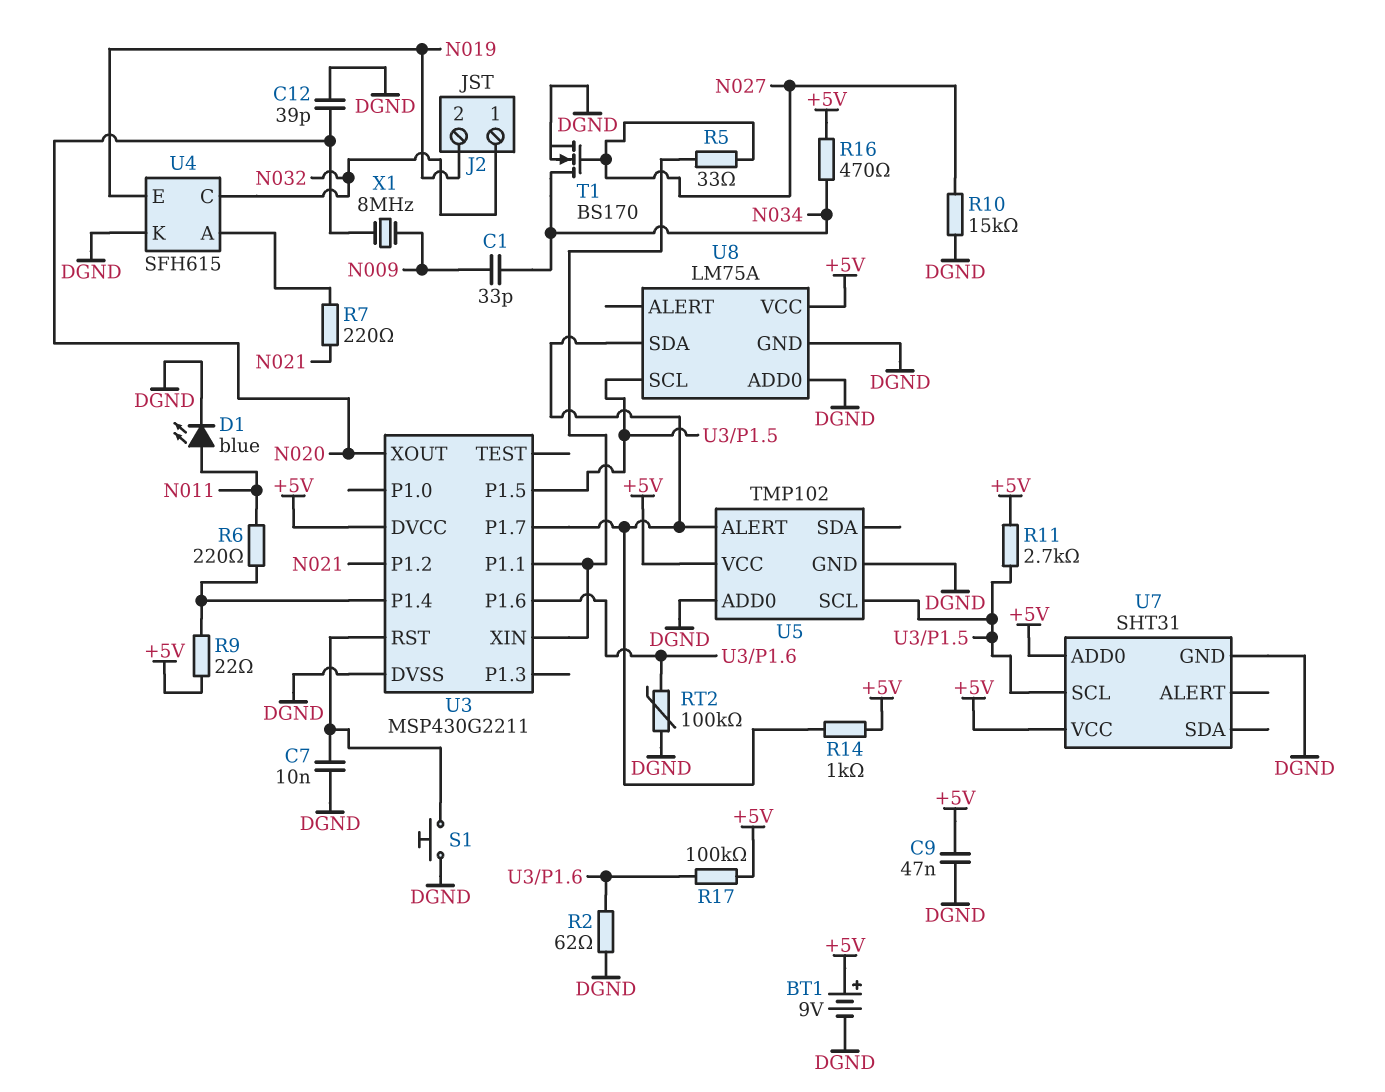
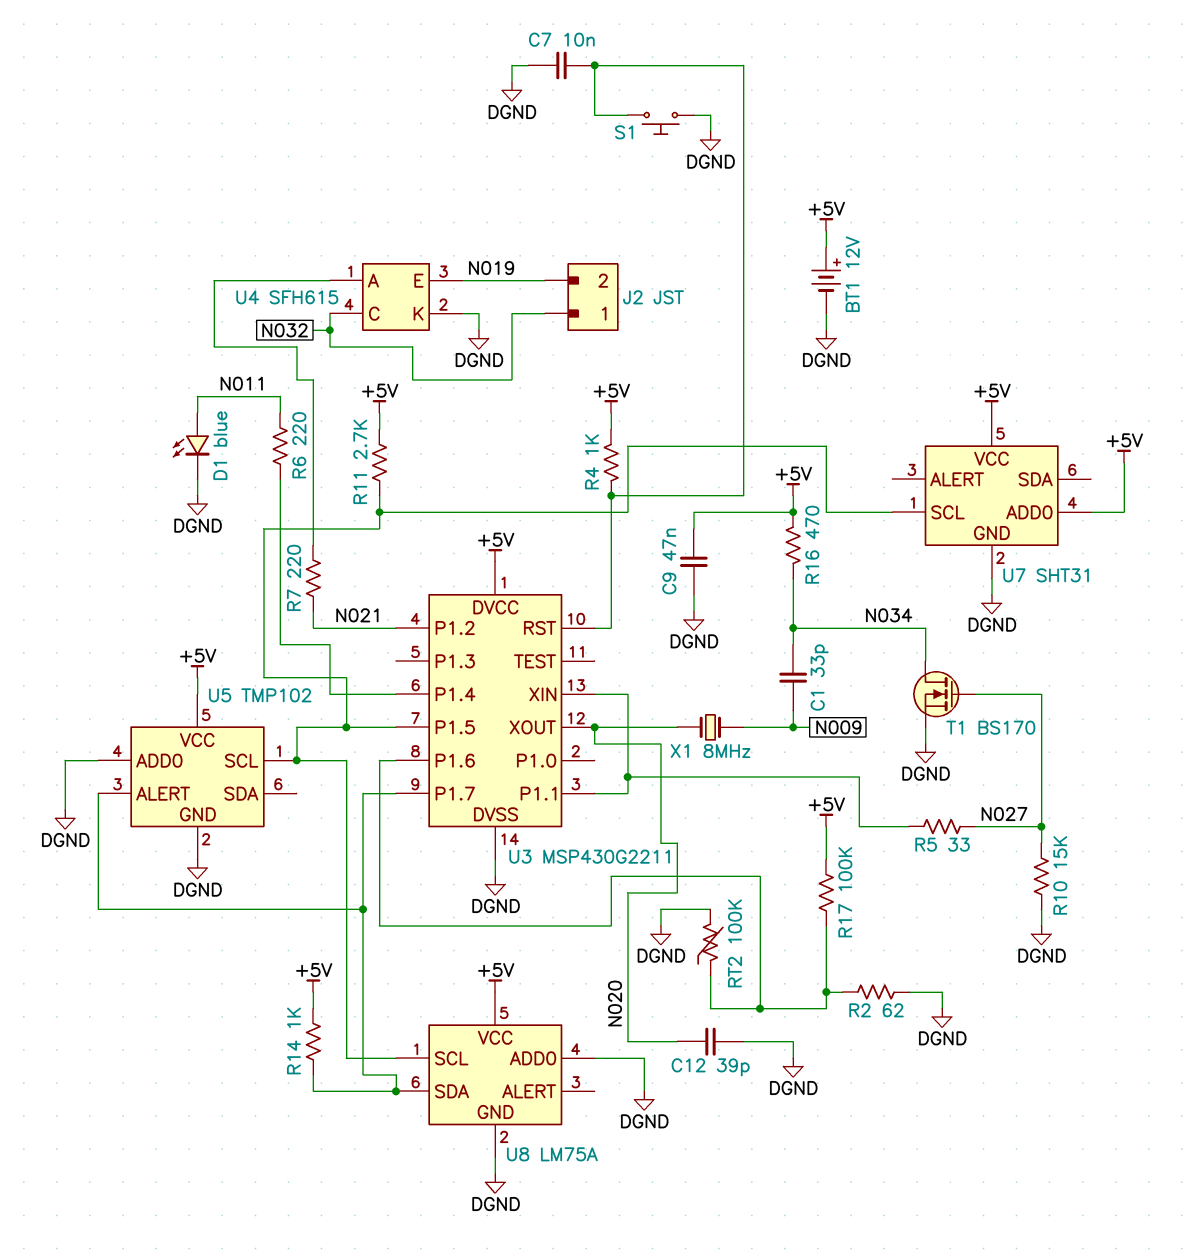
BT1: 9V (plus +5V, minus DGND) -> 12V (plus +5V, minus DGND)
R4: none -> 1k (+5V, U3/RST)
R9: 22 (+5V, U3/P1.4) -> none

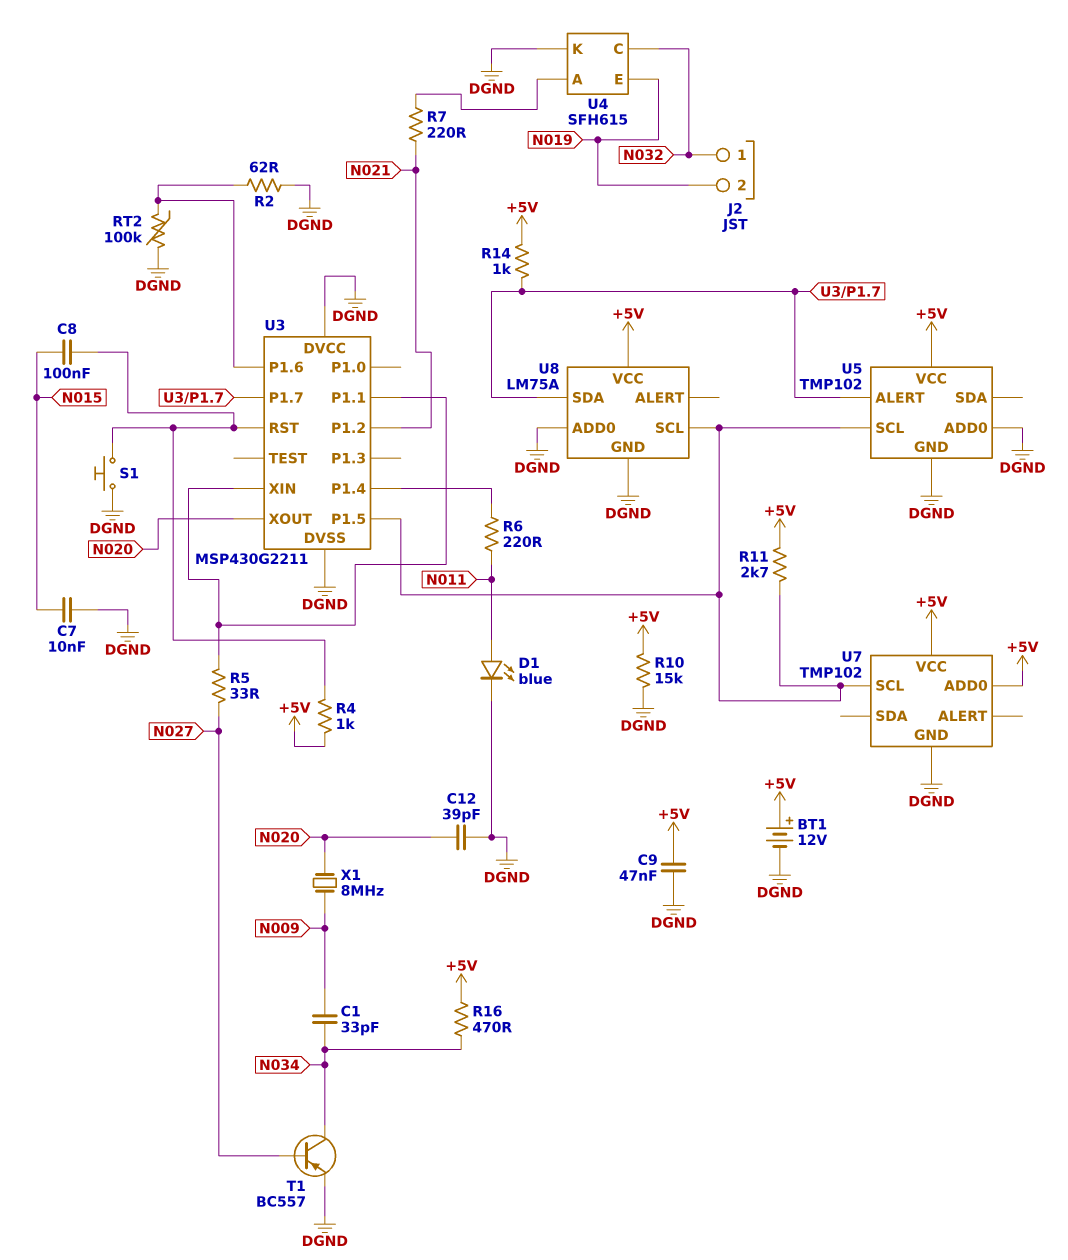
C7: 10nF (DGND, U3/RST) -> 10nF (DGND, N015)
C8: none -> 100nF (N015, U3/RST)
R10: 15k (DGND, N027) -> 15k (+5V, DGND)
R17: 100k (+5V, U3/P1.6) -> none
T1: NMOS BS170 (G N027, D N034, S DGND) -> PNP BC557 (B N027, C N034, E DGND)
U3 pin DVCC: +5V -> DGND
U7: SHT31 -> TMP102

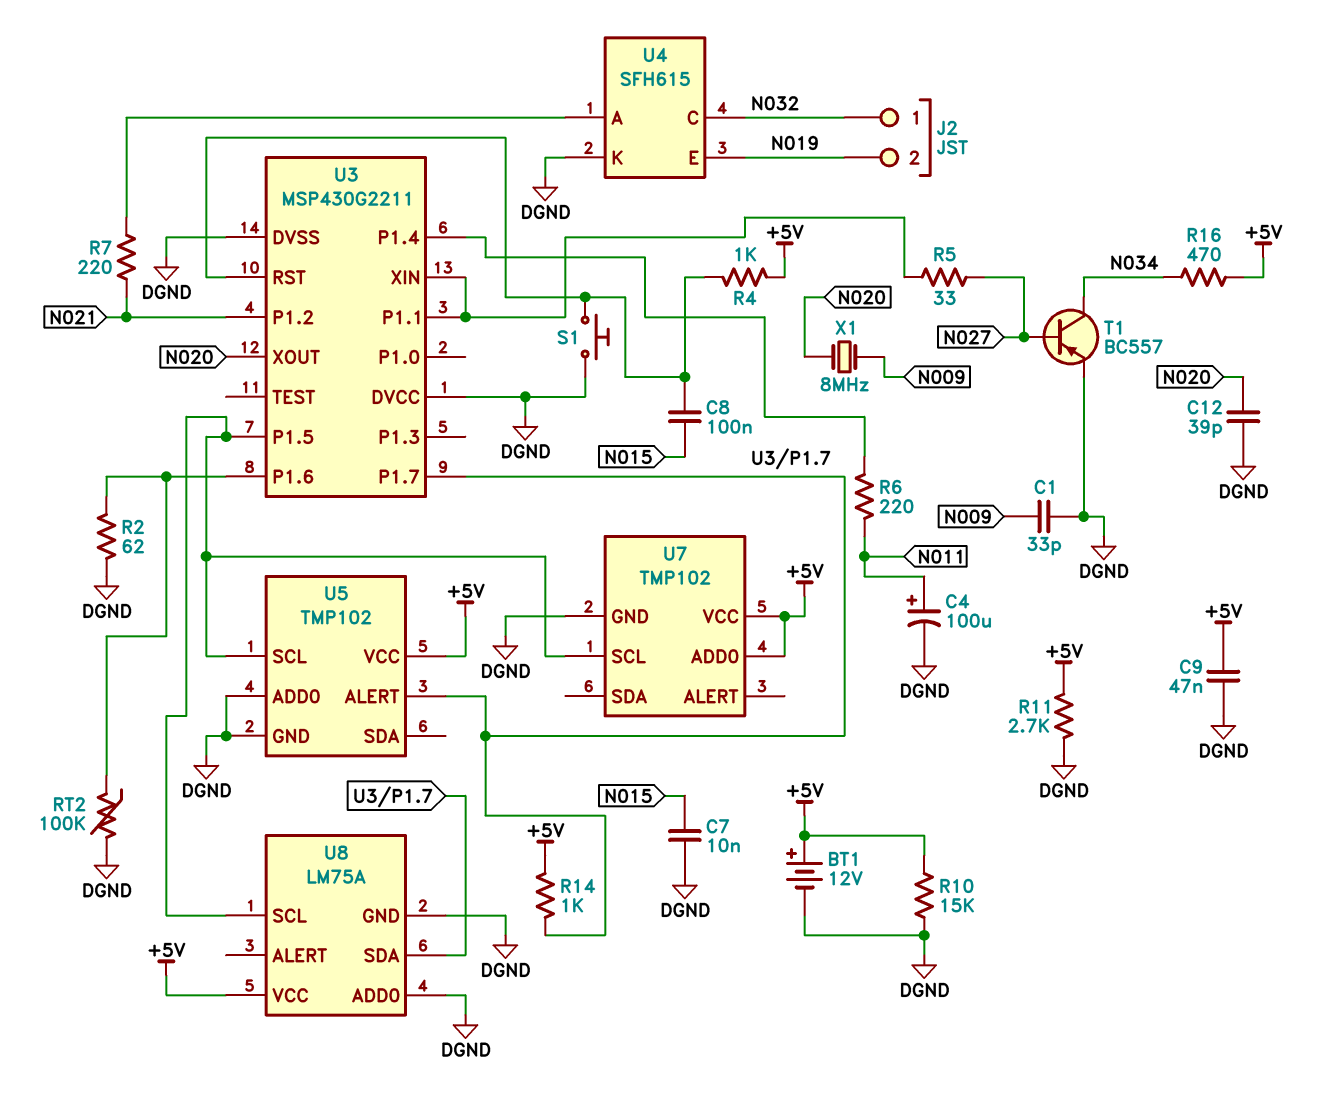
C1: 33pF (N009, N034) -> 33pF (DGND, N009)
C4: none -> 100uF (plus N011, minus DGND)
D1: LED blue (A N011, K DGND) -> none
R11: 2.7k (+5V, U3/P1.5) -> 2.7k (+5V, DGND)

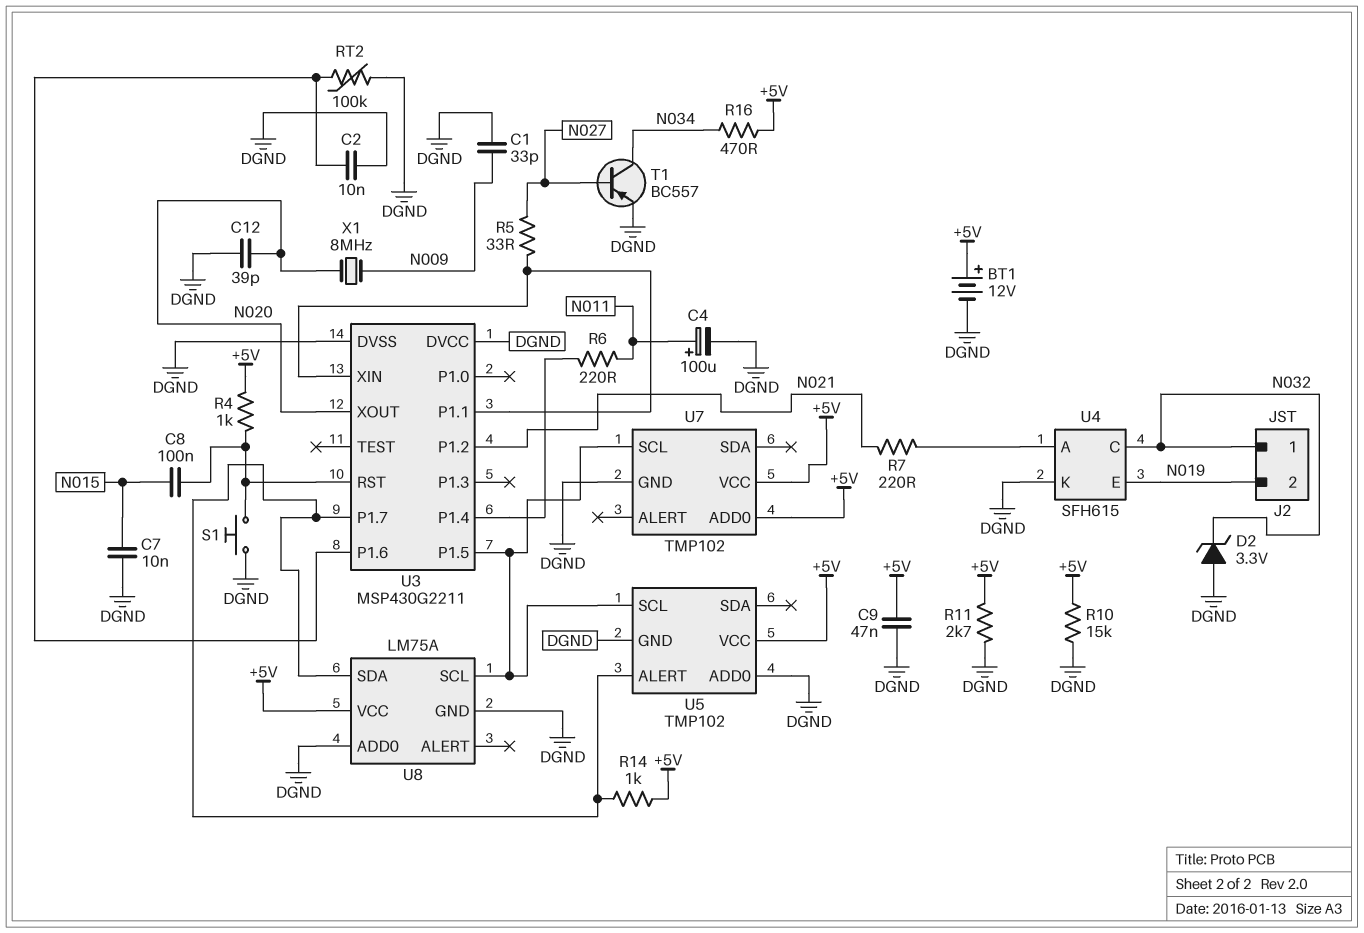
C2: none -> 10nF (DGND, U3/P1.6)
D2: none -> zener 3.3V (A DGND, K N032)
R2: 62 (DGND, U3/P1.6) -> none

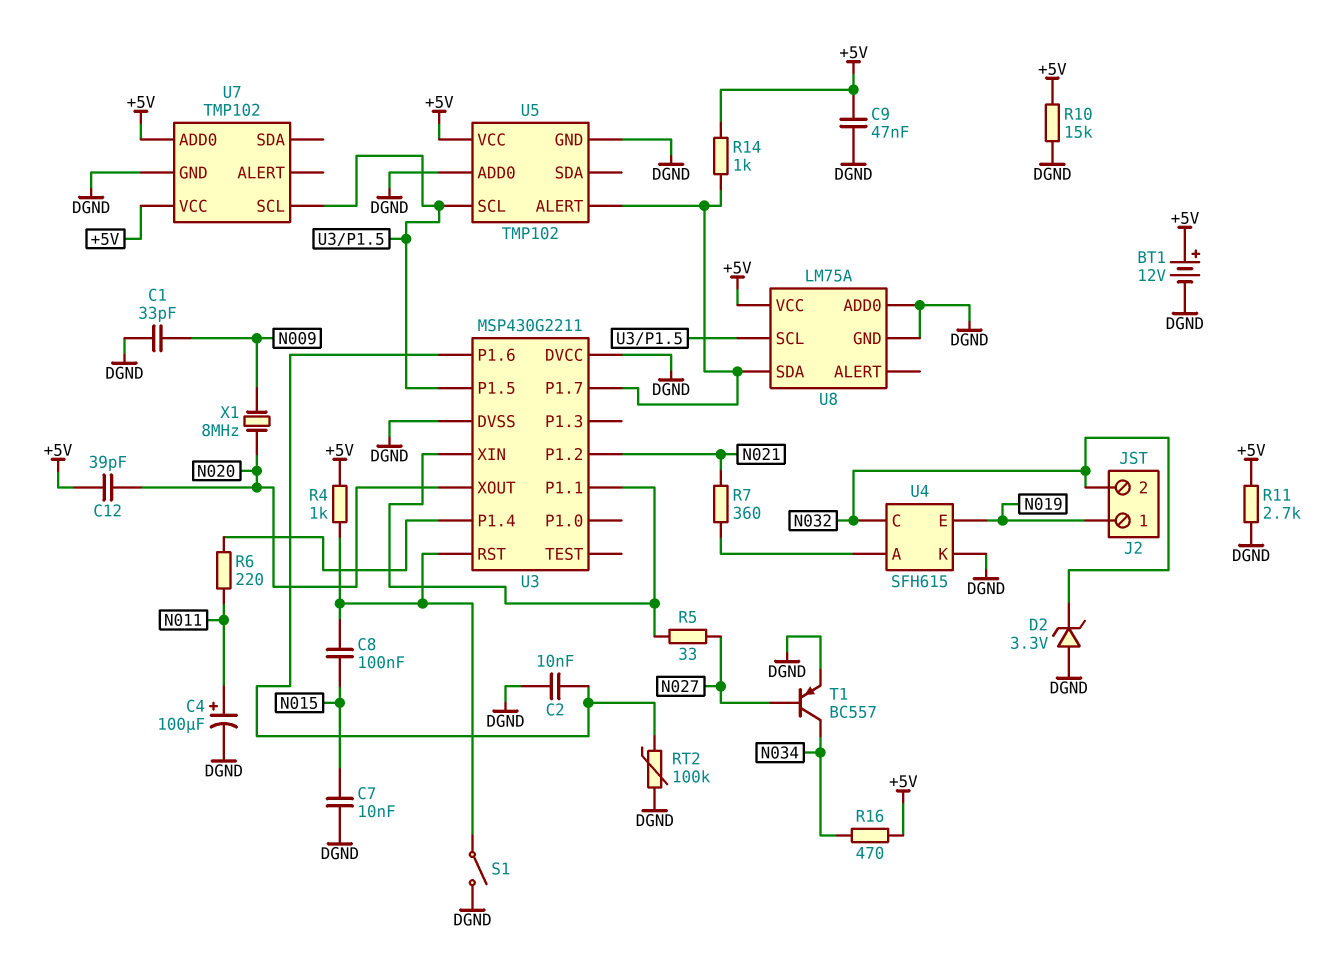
C12: 39pF (DGND, N020) -> 39pF (+5V, N020)
J2 pin 1: N032 -> N019
J2 pin 2: N019 -> N032
R7: 220 (N021, U4/A) -> 360 (N021, U4/A)
S1: button (DGND, U3/RST) -> switch (DGND, U3/RST)

